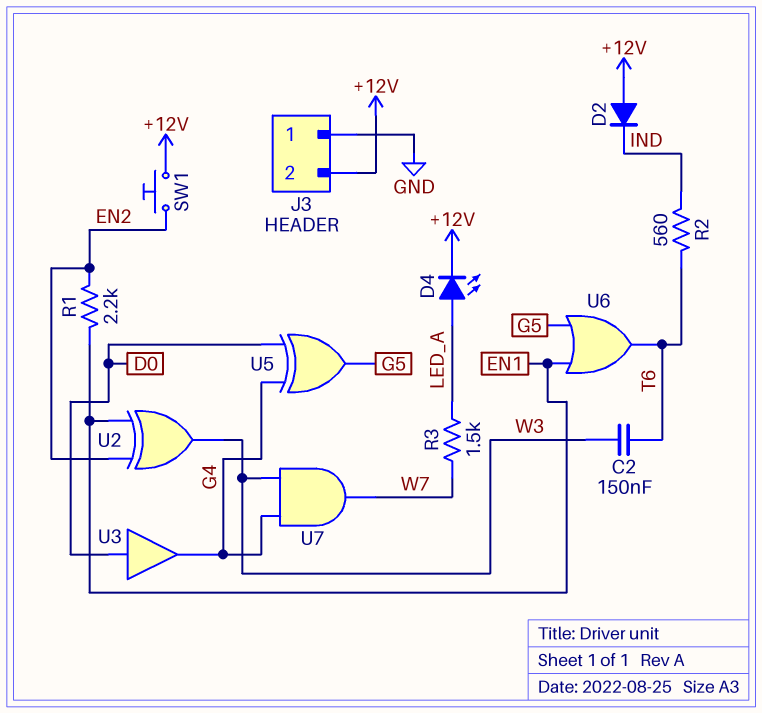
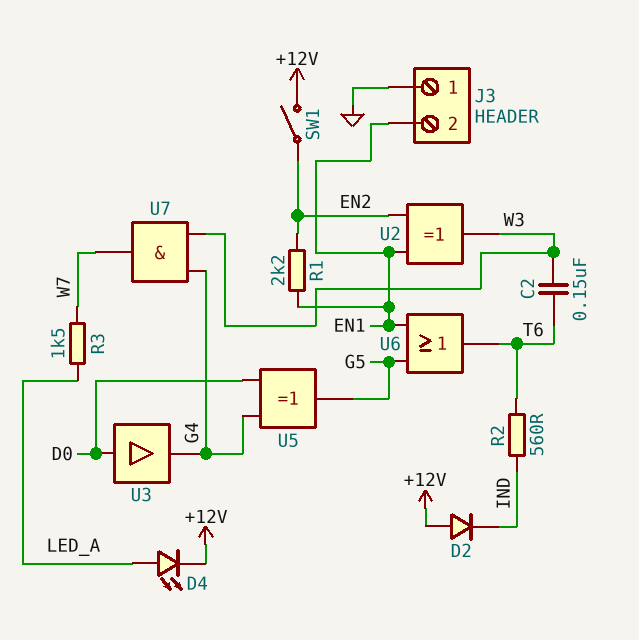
J3 pin 2: +12V -> EN1
SW1: button (+12V, EN2) -> switch (+12V, EN2)

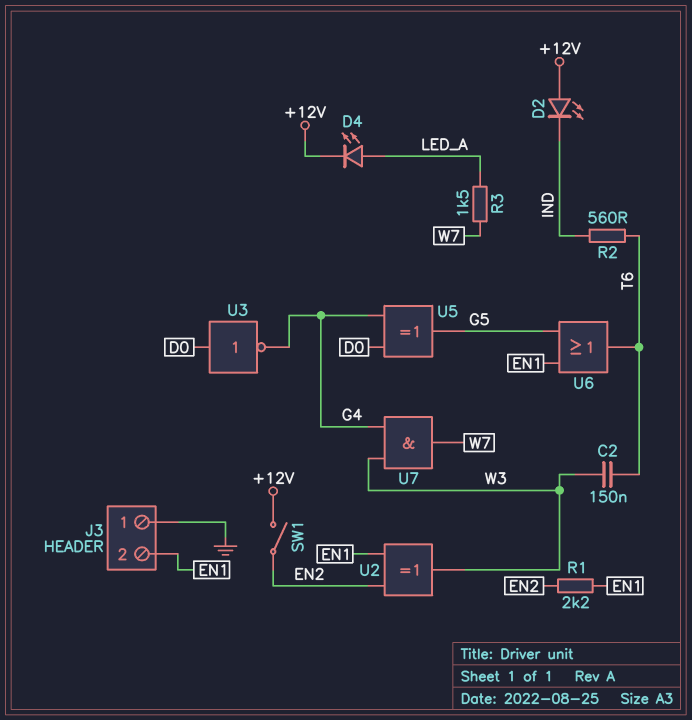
D2: diode (A +12V, K IND) -> LED (A +12V, K IND)
U3: buffer (in D0, out G4) -> NOT (in D0, out G4)

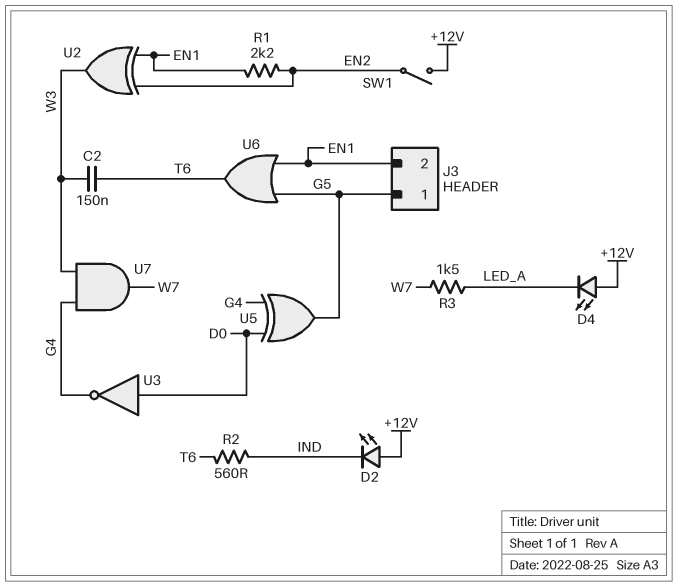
D4: LED (A LED_A, K +12V) -> LED (A +12V, K LED_A)
J3 pin 1: GND -> G5

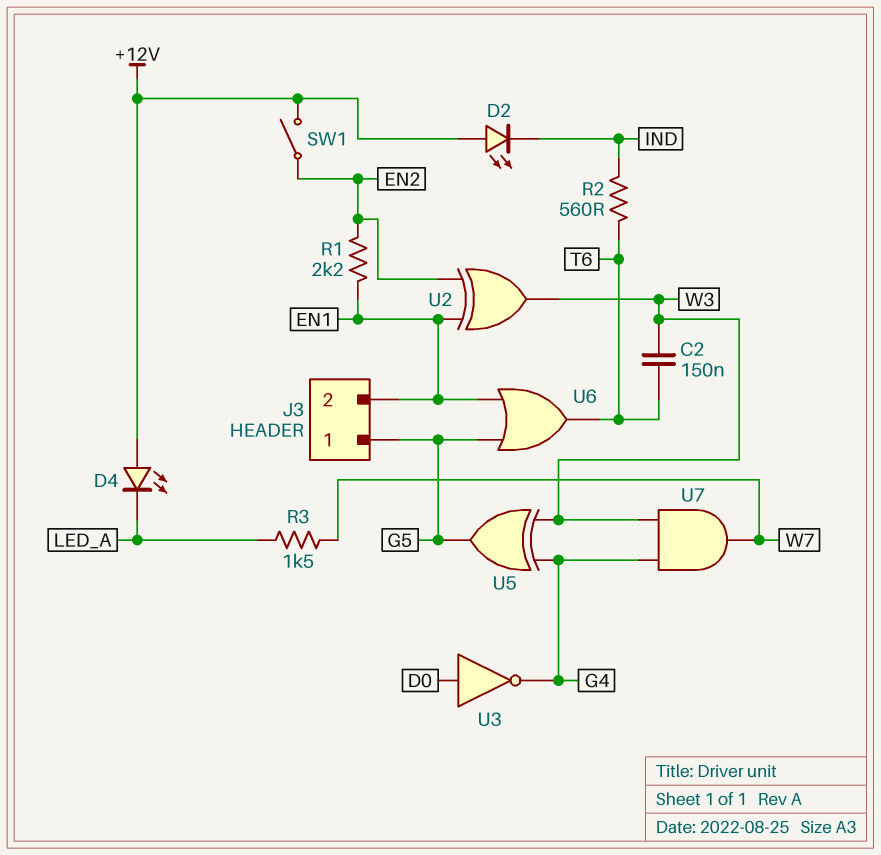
U5: XOR (in D0, in G4, out G5) -> XOR (in G4, in W3, out G5)

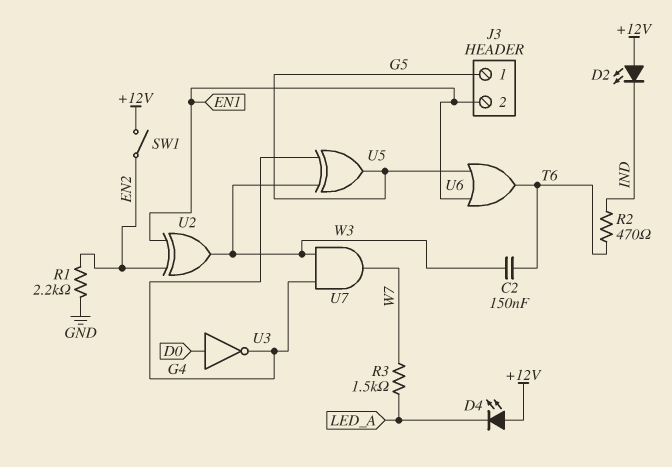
R1: 2.2k (EN1, EN2) -> 2.2k (EN2, GND)
R2: 560 (IND, T6) -> 470 (IND, T6)

